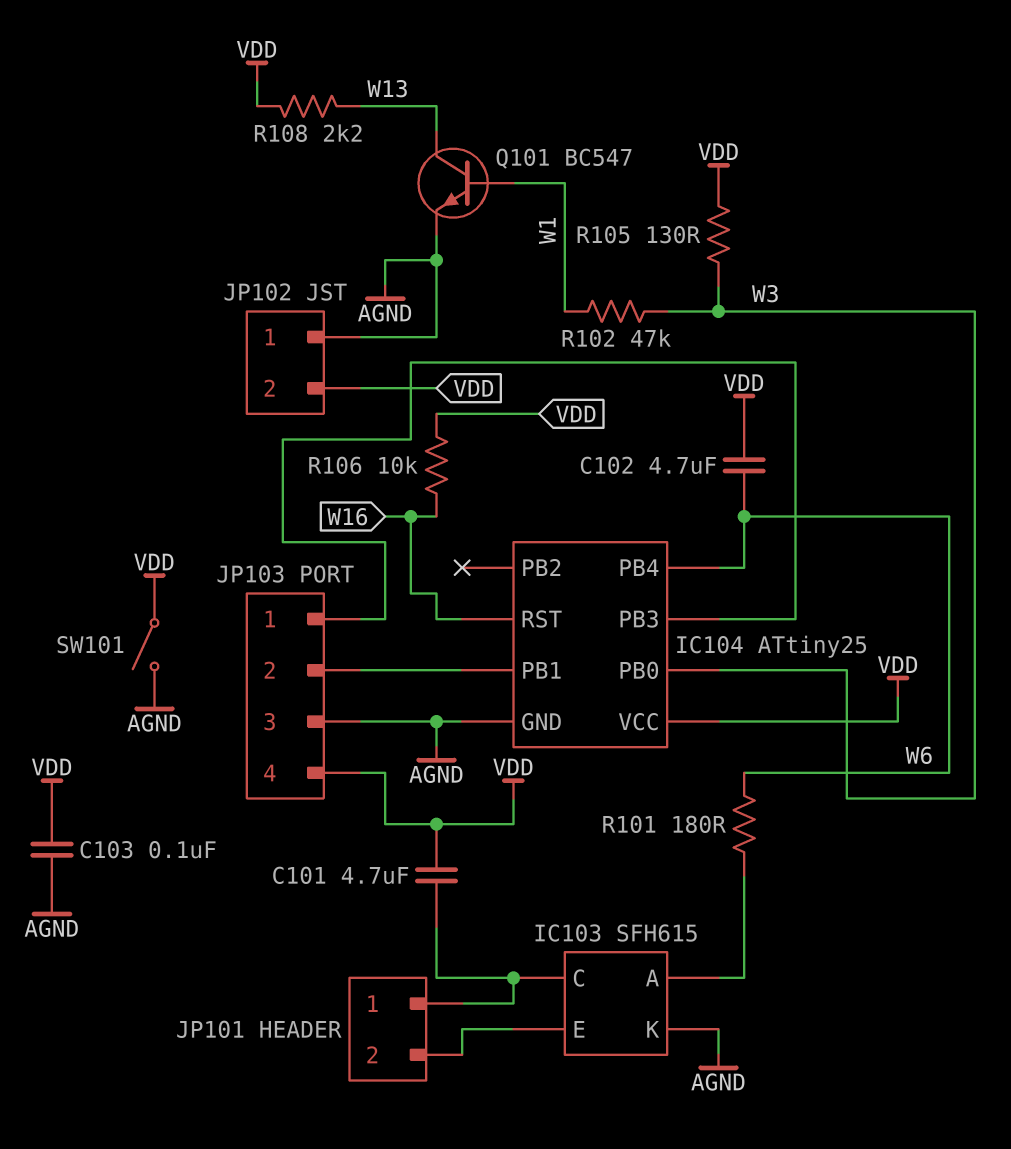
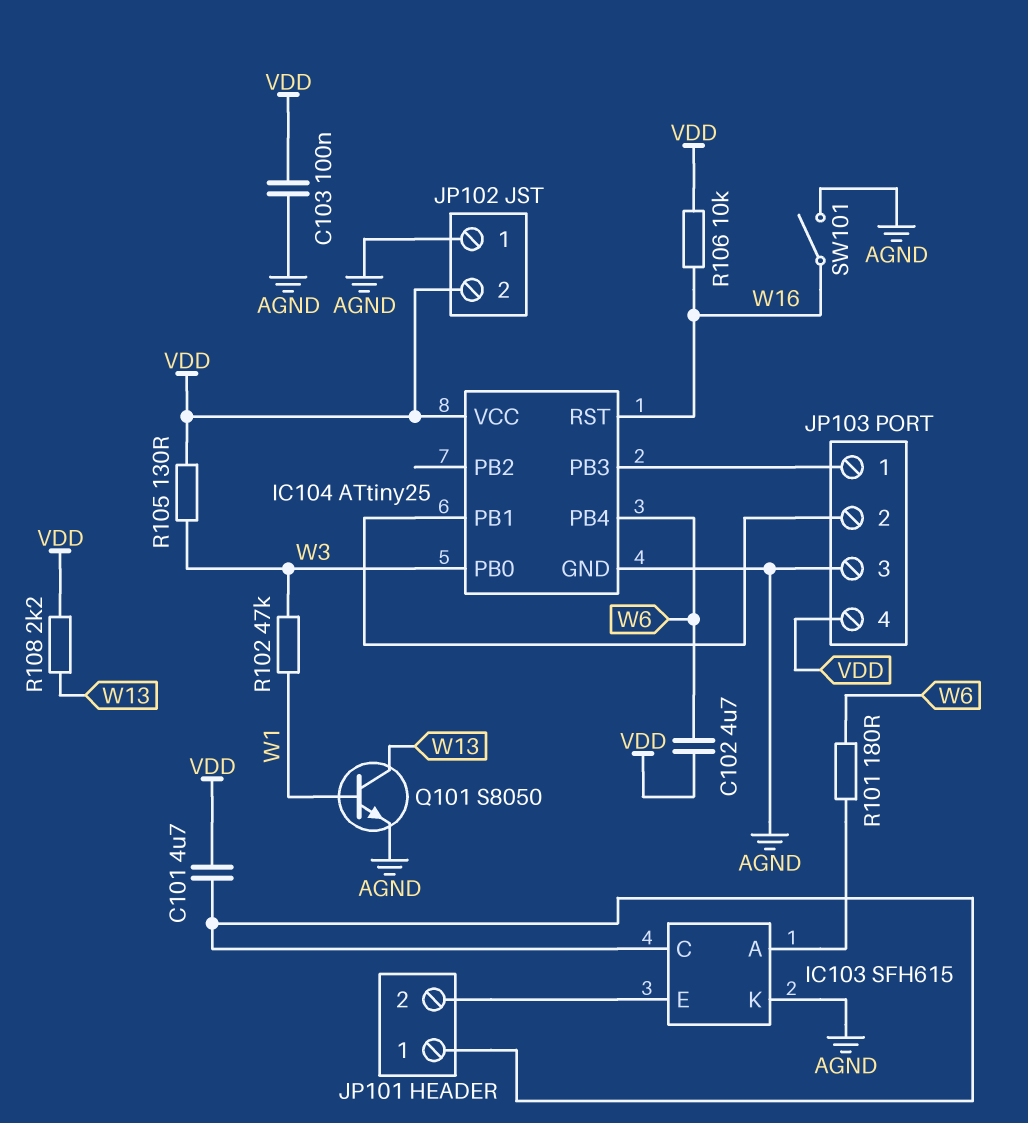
Q101: NPN BC547 (B W1, C W13, E AGND) -> NPN S8050 (B W1, C W13, E AGND)
SW101: switch (AGND, VDD) -> switch (AGND, W16)

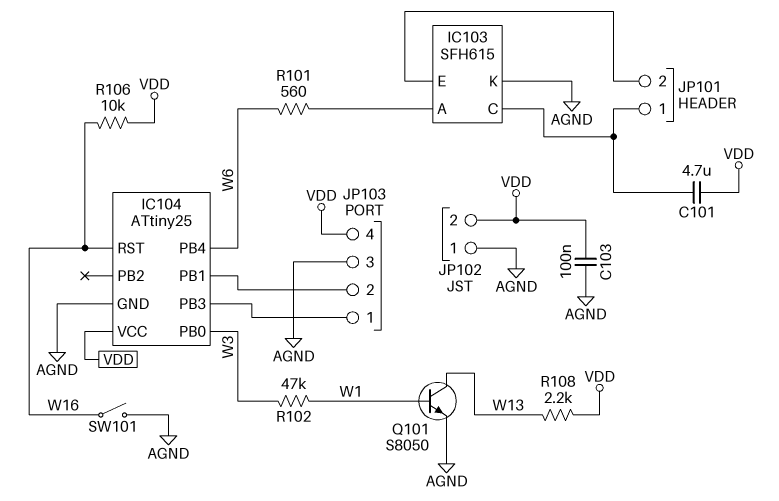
C102: 4.7uF (VDD, W6) -> none
R101: 180 (IC103/A, W6) -> 560 (IC103/A, W6)
R105: 130 (VDD, W3) -> none

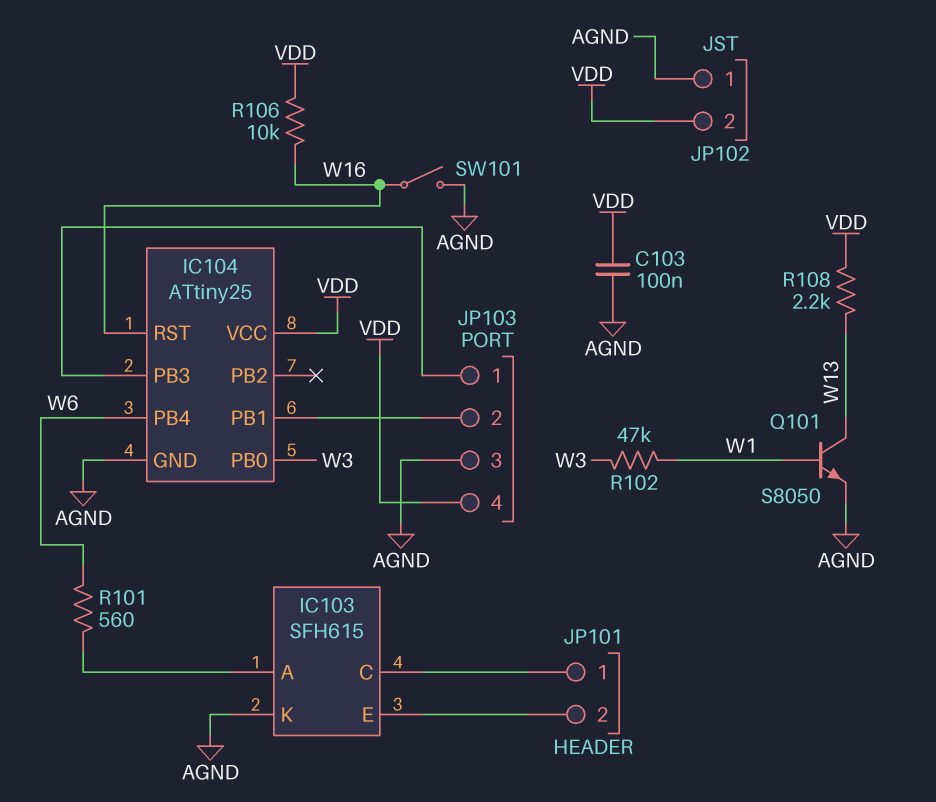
C101: 4.7uF (IC103/C, VDD) -> none

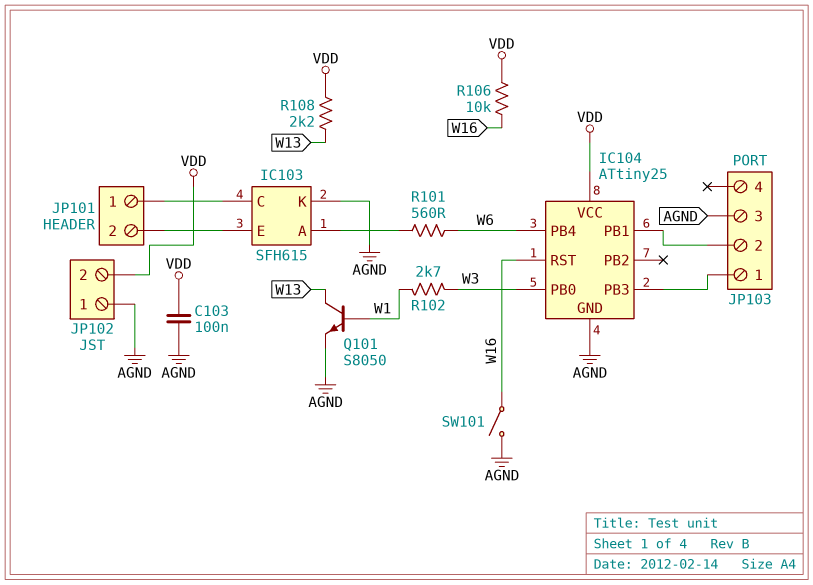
JP103 pin 4: VDD -> none
R102: 47k (W1, W3) -> 2.7k (W1, W3)

